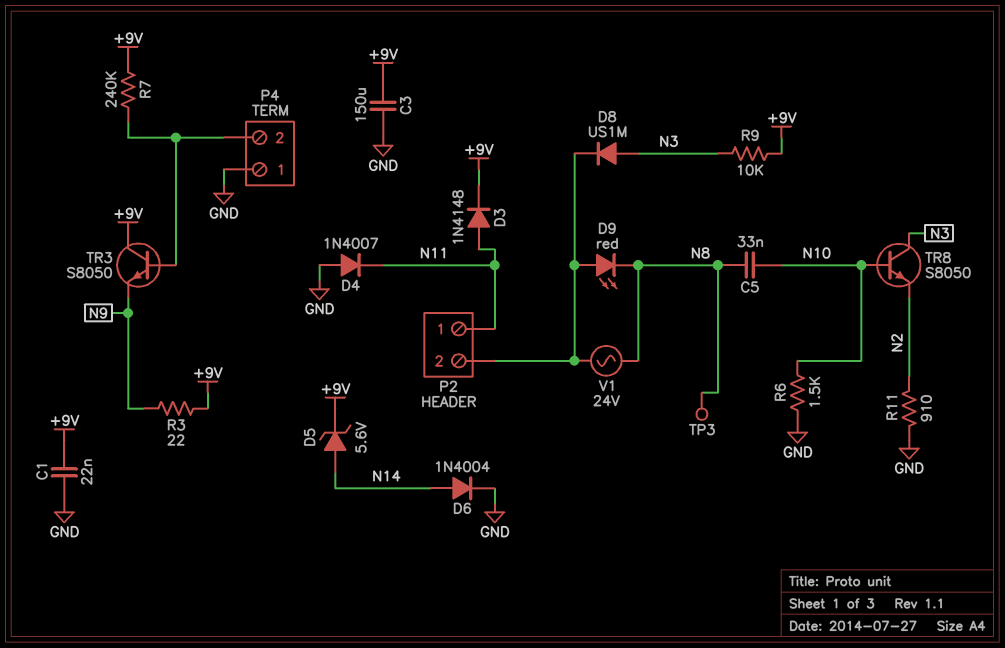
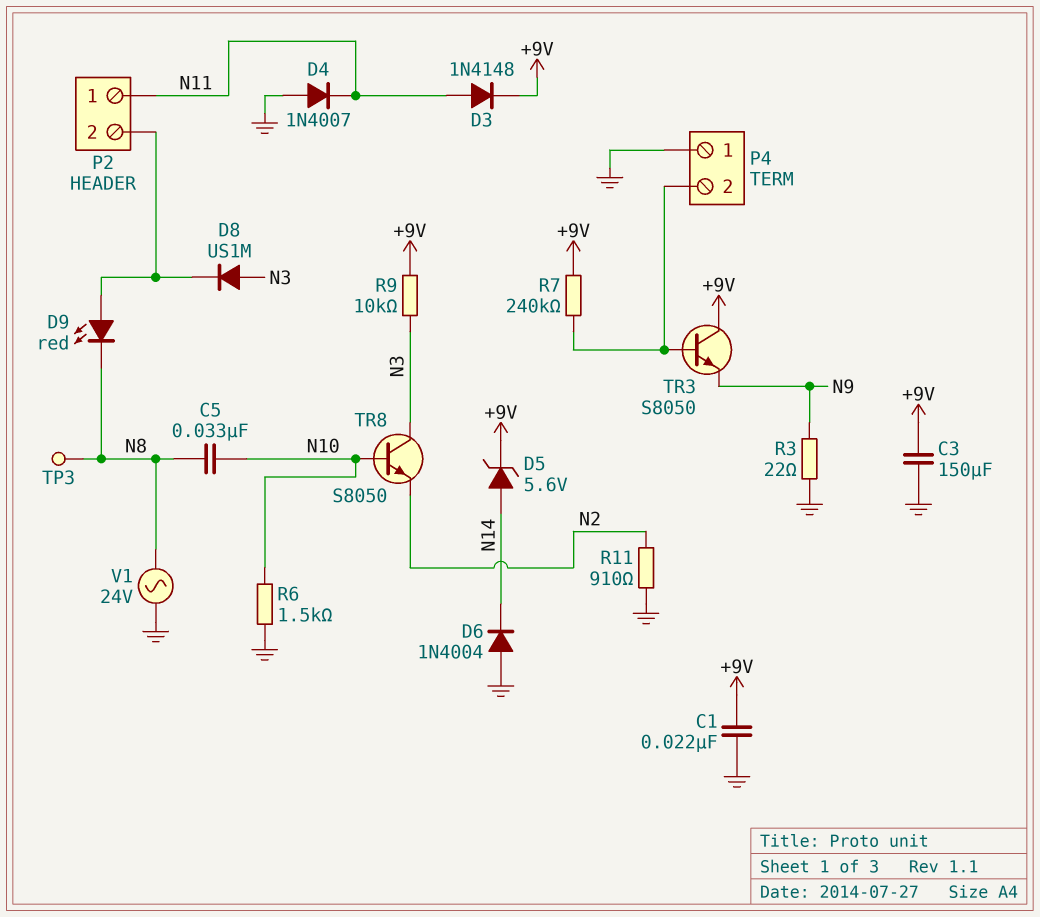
D6: diode 1N4004 (A N14, K GND) -> diode 1N4004 (A GND, K N14)
R3: 22 (+9V, N9) -> 22 (GND, N9)
V1: AC 24V (N8, P2/2) -> AC 24V (GND, N8)

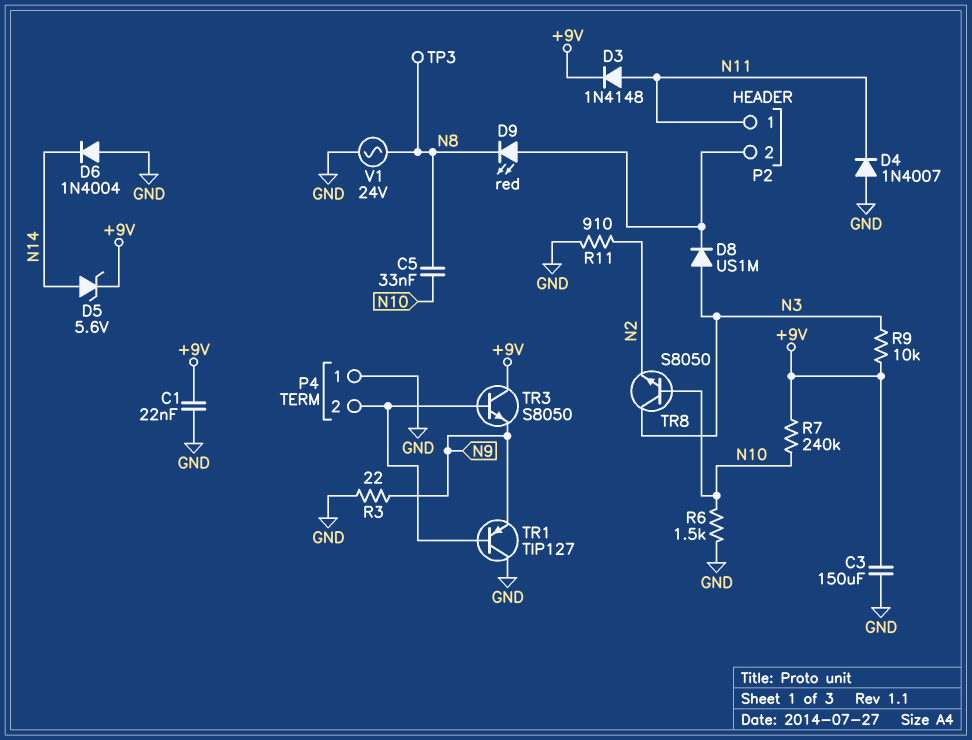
R7: 240k (+9V, P4/2) -> 240k (+9V, N10)
TR1: none -> PNP TIP127 (B P4/2, C GND, E N9)

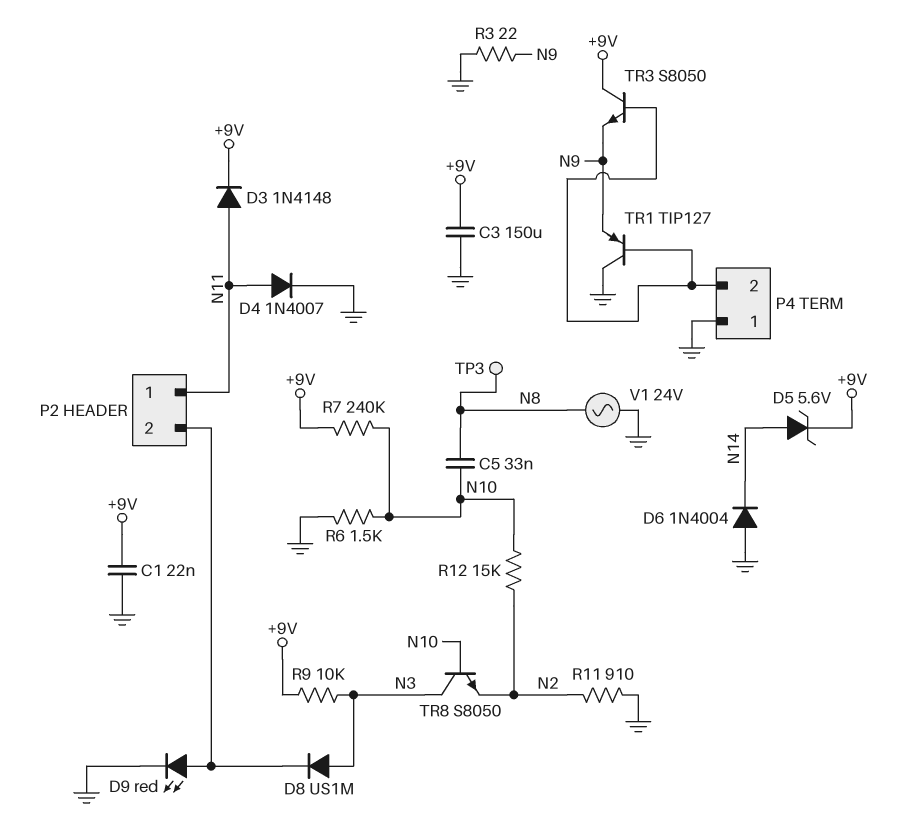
D4: diode 1N4007 (A GND, K N11) -> diode 1N4007 (A N11, K GND)
D9: LED red (A P2/2, K N8) -> LED red (A P2/2, K GND)
R12: none -> 15k (N2, N10)

